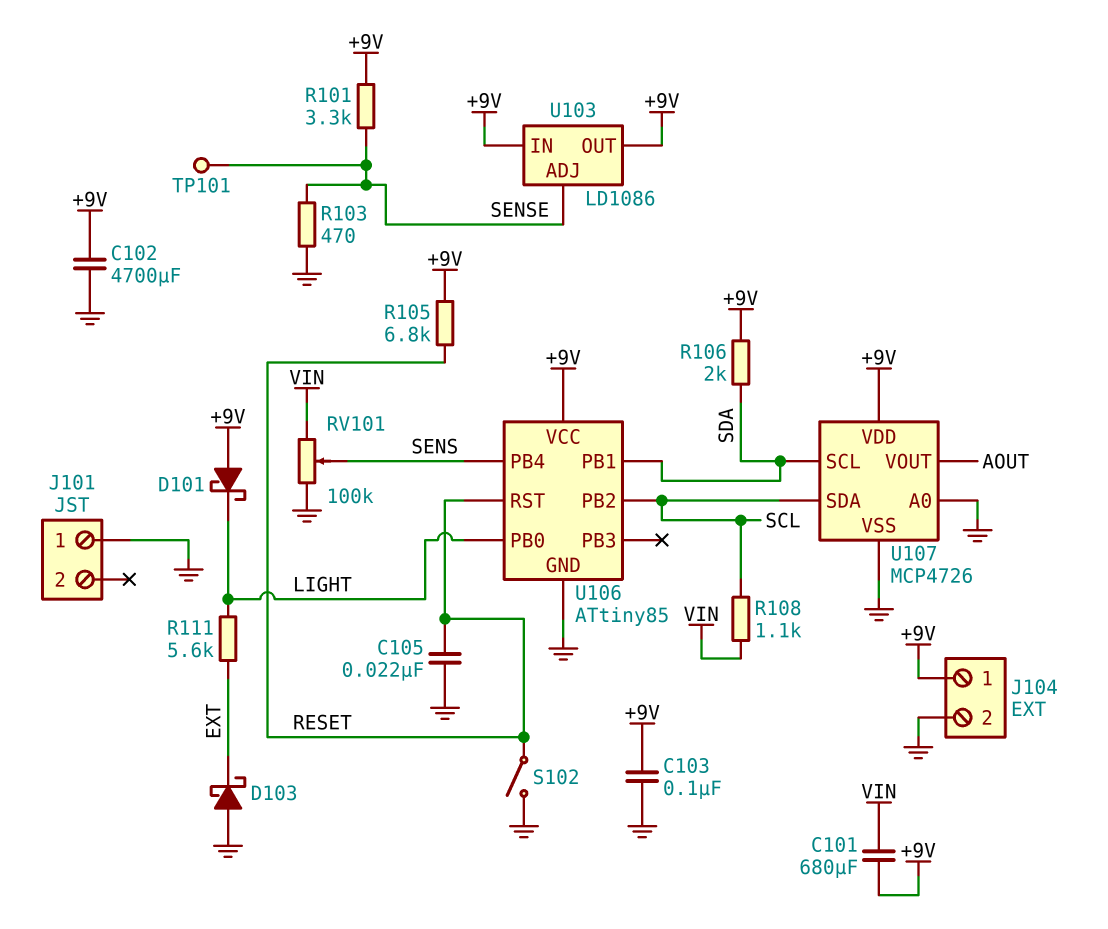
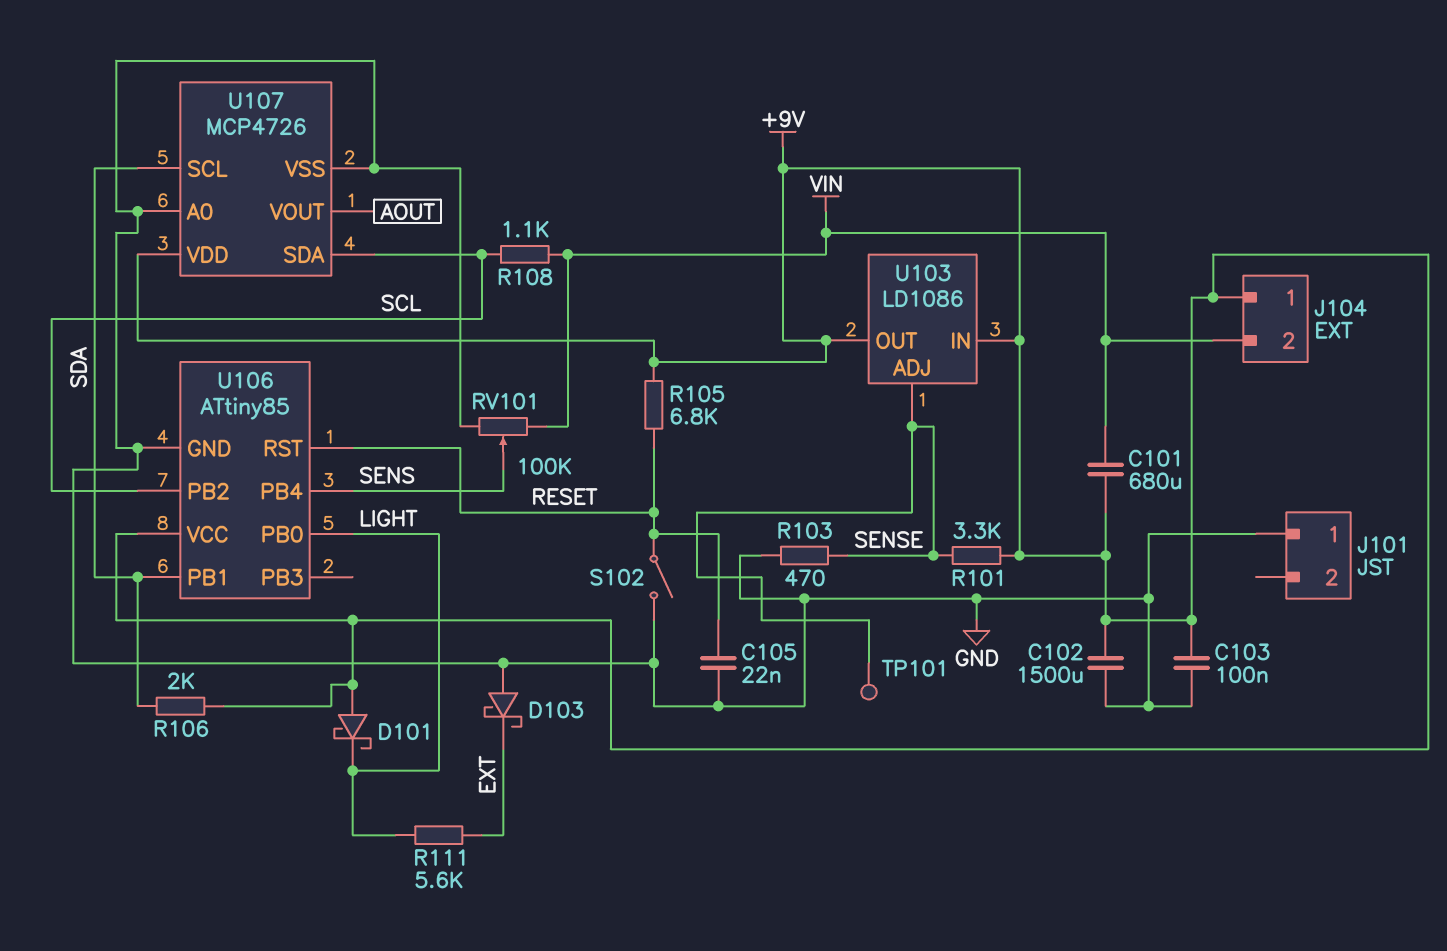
C102: 4700uF (+9V, GND) -> 1500uF (+9V, GND)
J104 pin 2: GND -> VIN

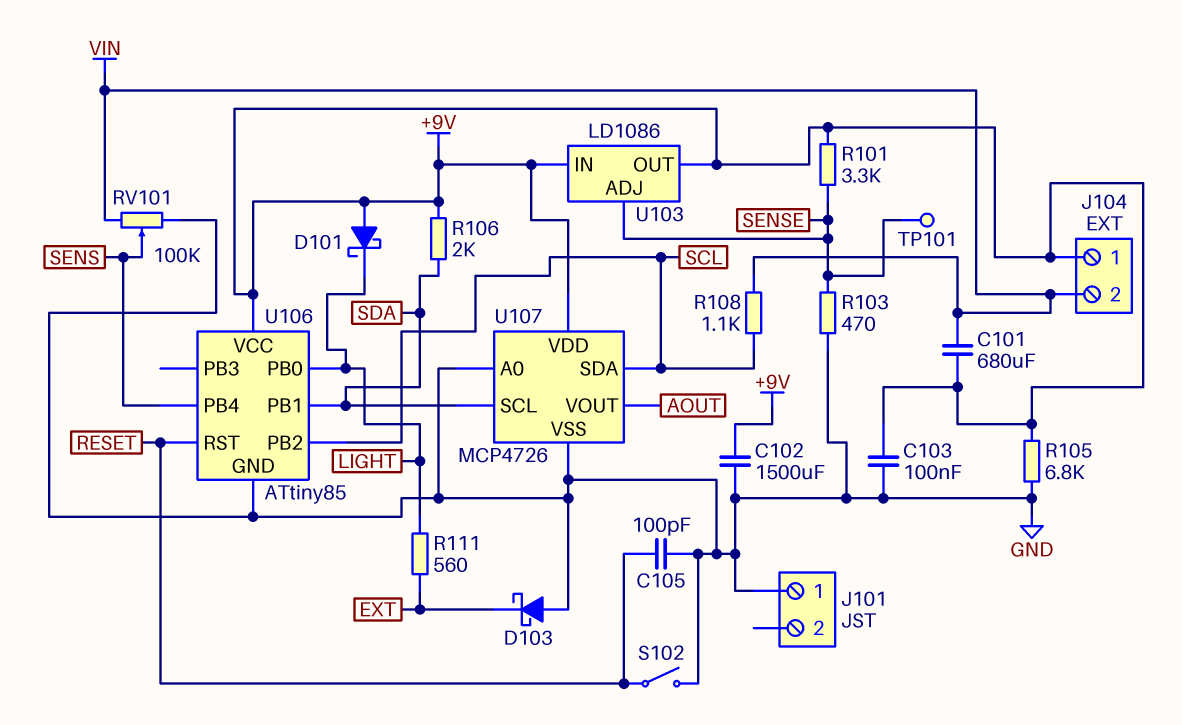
C105: 22nF (GND, RESET) -> 100pF (GND, RESET)
R105: 6.8k (+9V, RESET) -> 6.8k (+9V, GND)
R111: 5.6k (EXT, LIGHT) -> 560 (EXT, LIGHT)

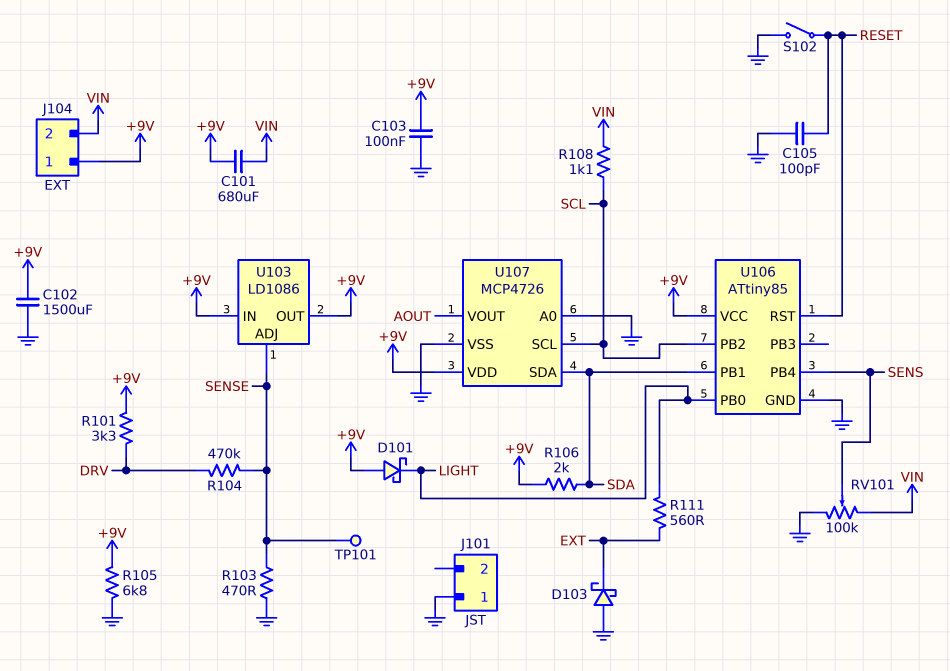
R101: 3.3k (+9V, SENSE) -> 3.3k (+9V, DRV)
R104: none -> 470k (DRV, SENSE)
U107 pin SCL: SDA -> SCL
U107 pin SDA: SCL -> SDA

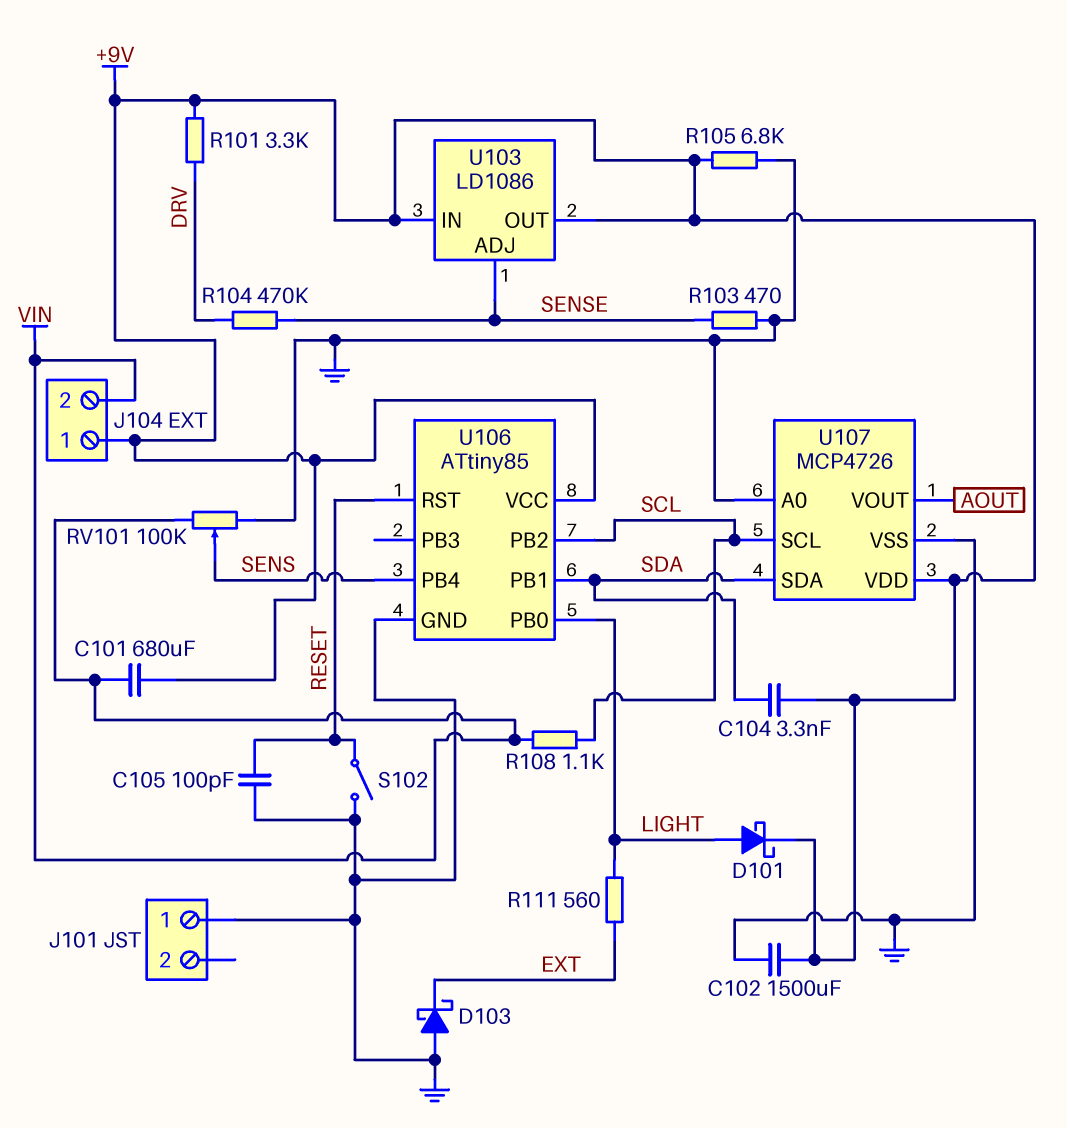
C103: 100nF (+9V, GND) -> none
C104: none -> 3.3nF (+9V, SDA)
D101: schottky (A +9V, K LIGHT) -> schottky (A LIGHT, K +9V)
R106: 2k (+9V, SDA) -> none
TP101: test point (SENSE) -> none

